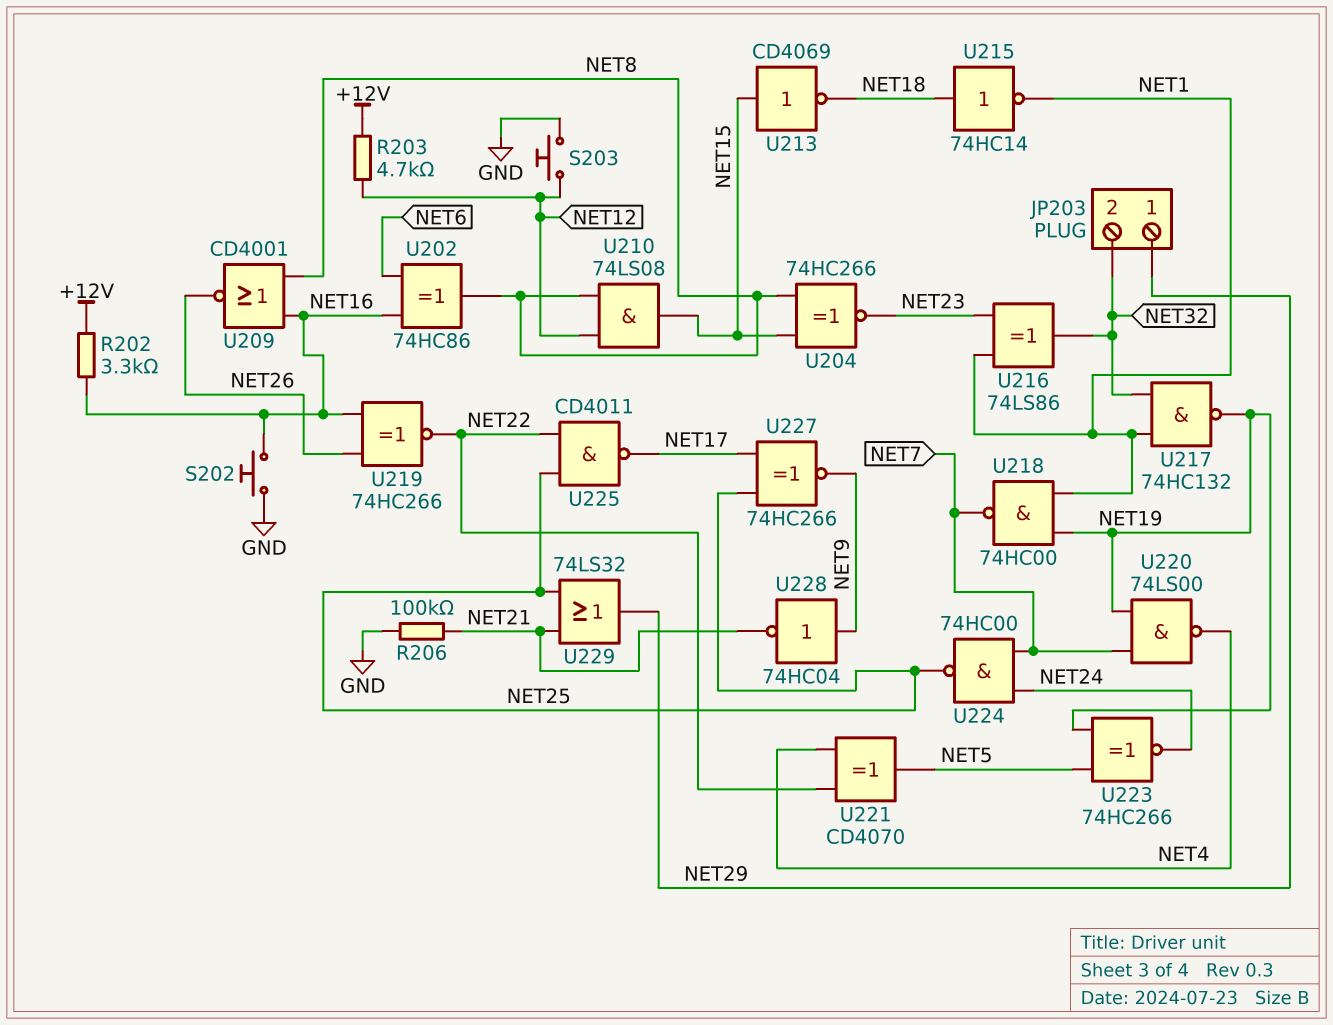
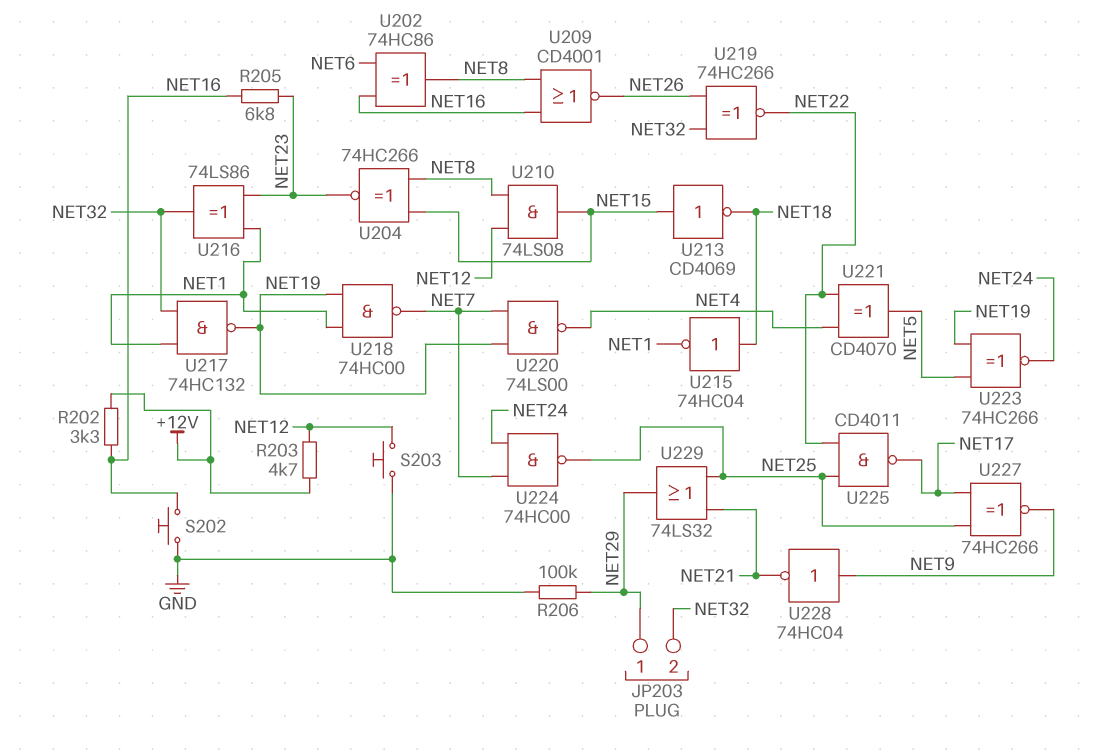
R205: none -> 6.8k (NET16, NET23)
R206: 100k (GND, NET21) -> 100k (GND, NET29)
U215: NOT 74HC14 (in NET18, out NET1) -> NOT 74HC04 (in NET18, out NET1)
U219: XNOR 74HC266 (in NET16, in NET26, out NET22) -> XNOR 74HC266 (in NET26, in NET32, out NET22)

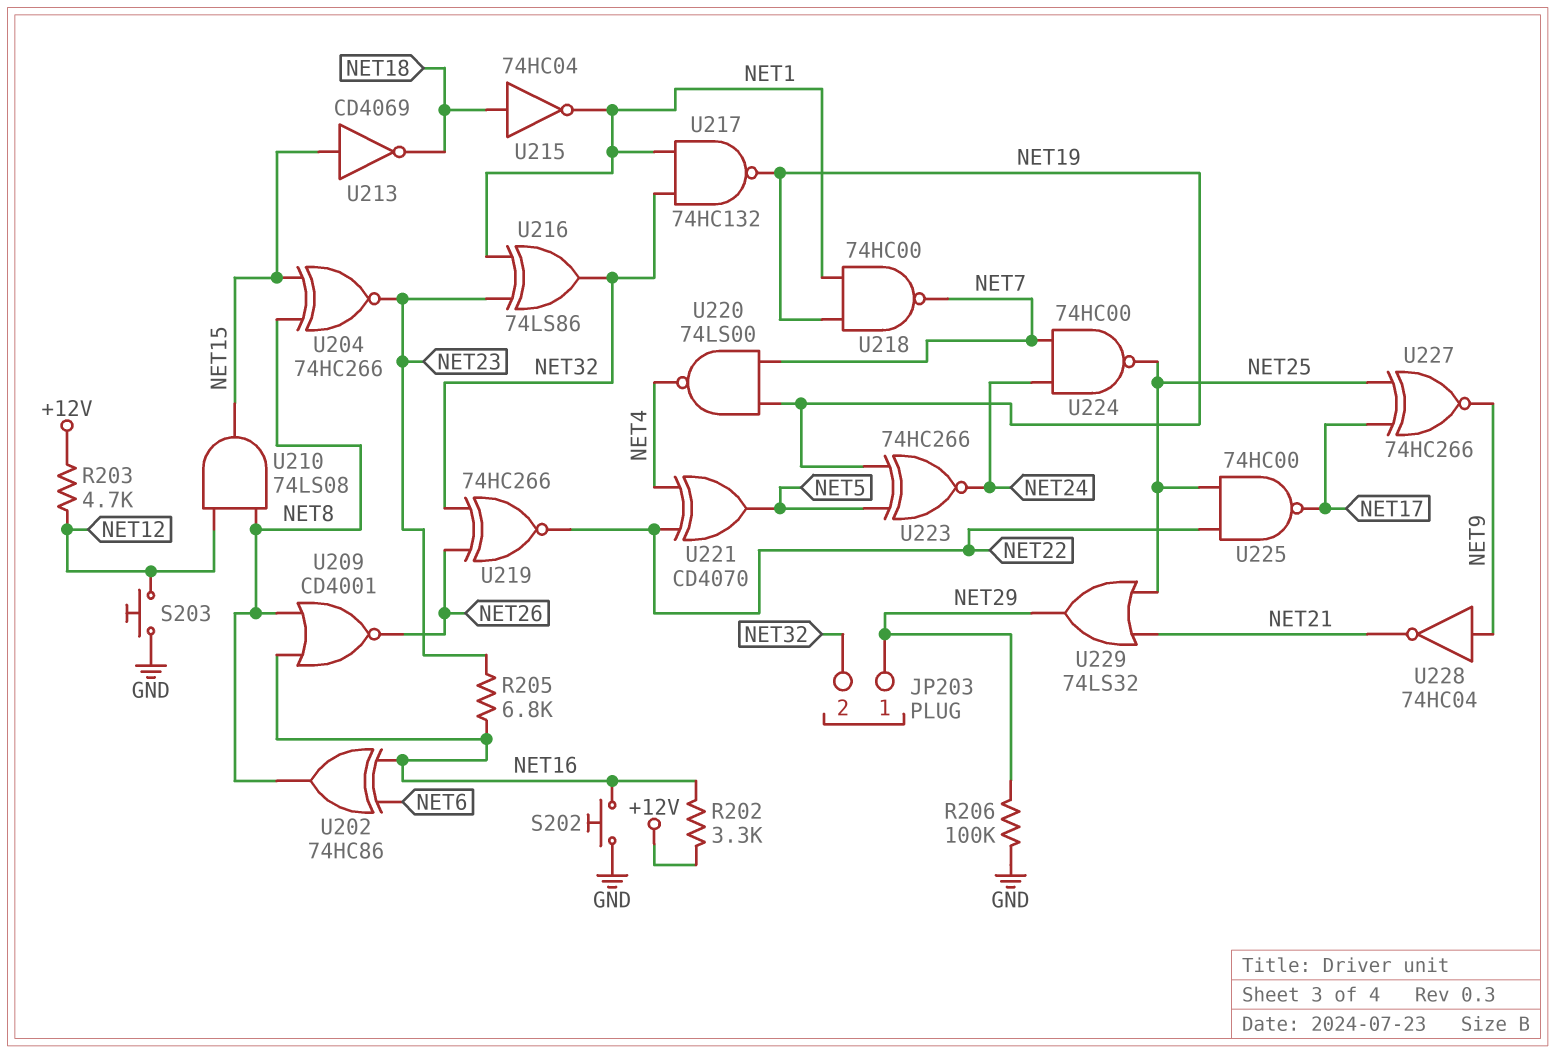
U225: NAND CD4011 (in NET22, in NET25, out NET17) -> NAND 74HC00 (in NET22, in NET25, out NET17)

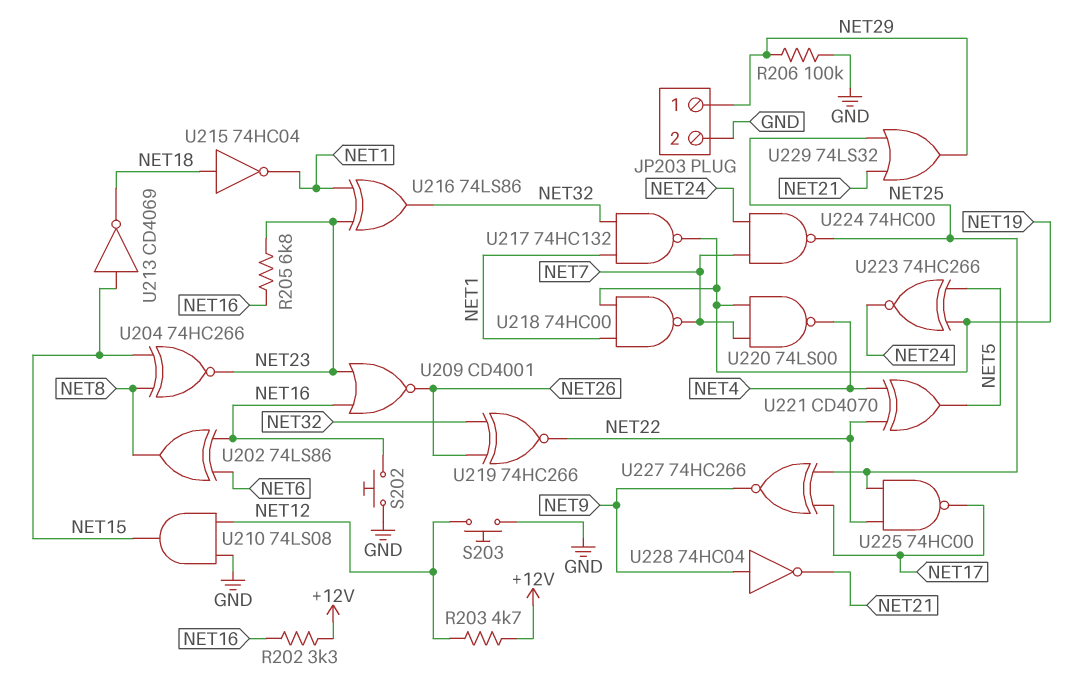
JP203 pin 2: NET32 -> GND
U202: XOR 74HC86 (in NET6, in NET16, out NET8) -> XOR 74LS86 (in NET6, in NET16, out NET8)
U209: NOR CD4001 (in NET8, in NET16, out NET26) -> NOR CD4001 (in NET16, in NET23, out NET26)
U210: AND 74LS08 (in NET8, in NET12, out NET15) -> AND 74LS08 (in GND, in NET12, out NET15)

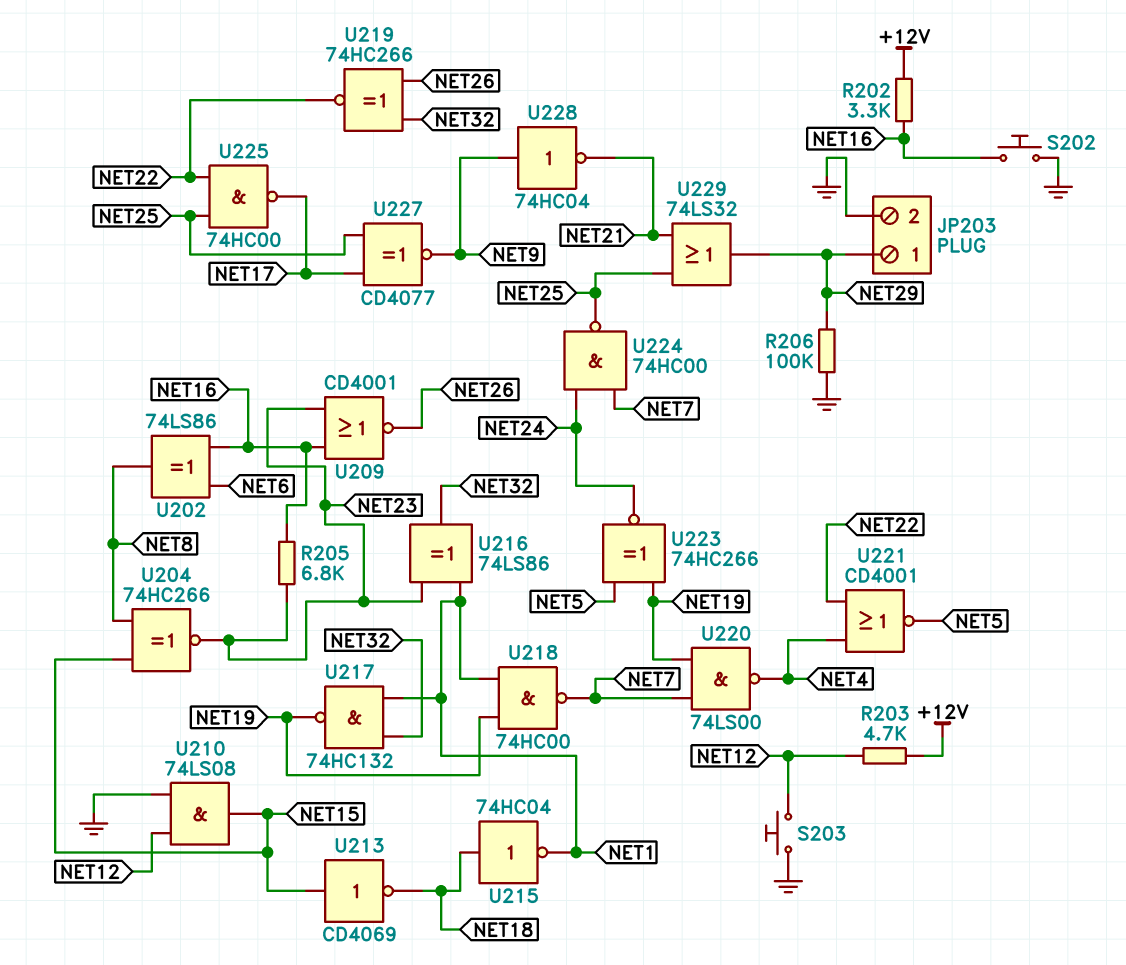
U221: XOR CD4070 (in NET4, in NET22, out NET5) -> NOR CD4001 (in NET4, in NET22, out NET5)
U227: XNOR 74HC266 (in NET17, in NET25, out NET9) -> XNOR CD4077 (in NET17, in NET25, out NET9)

